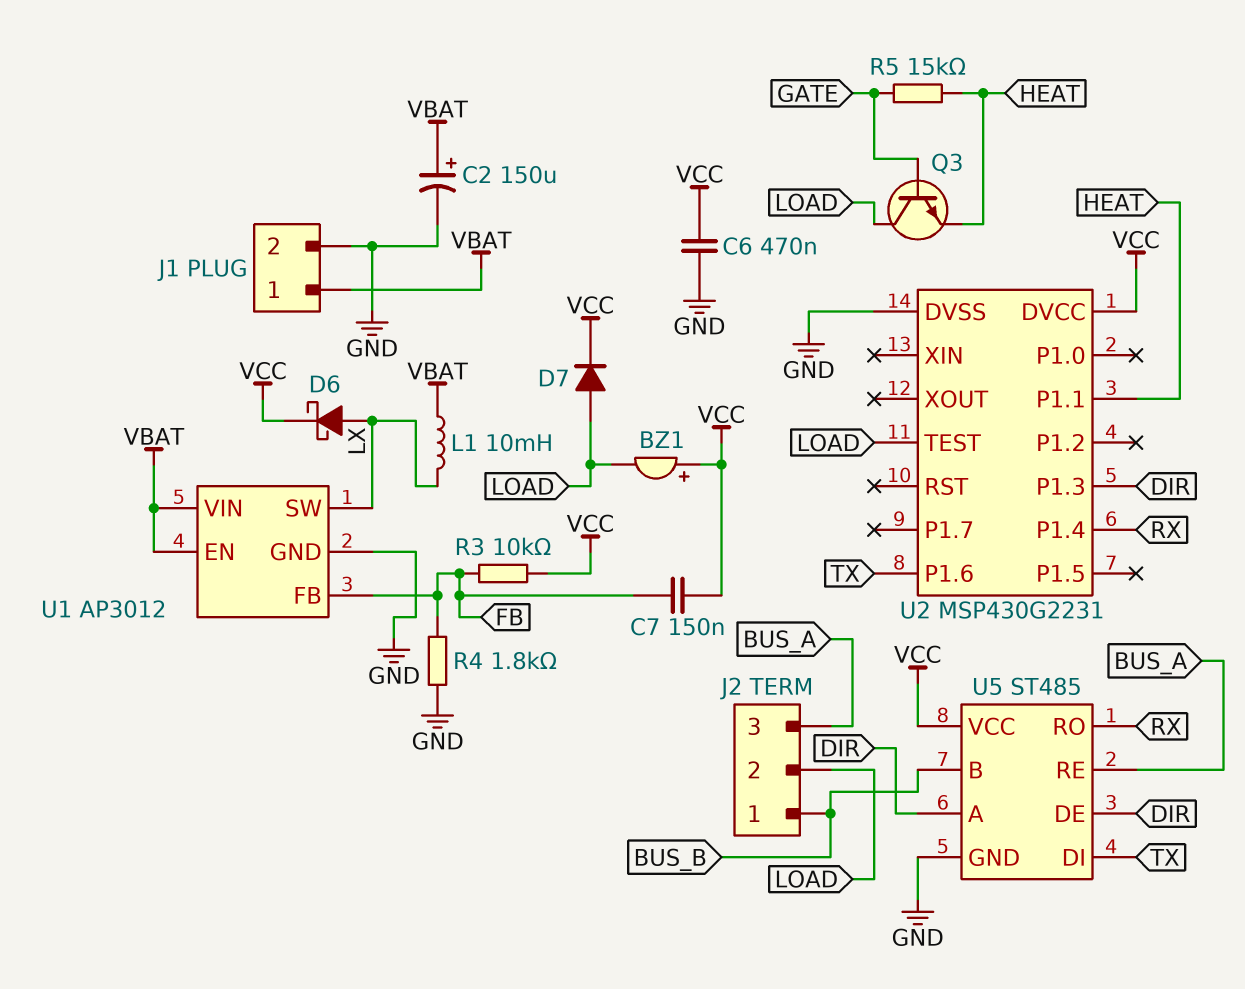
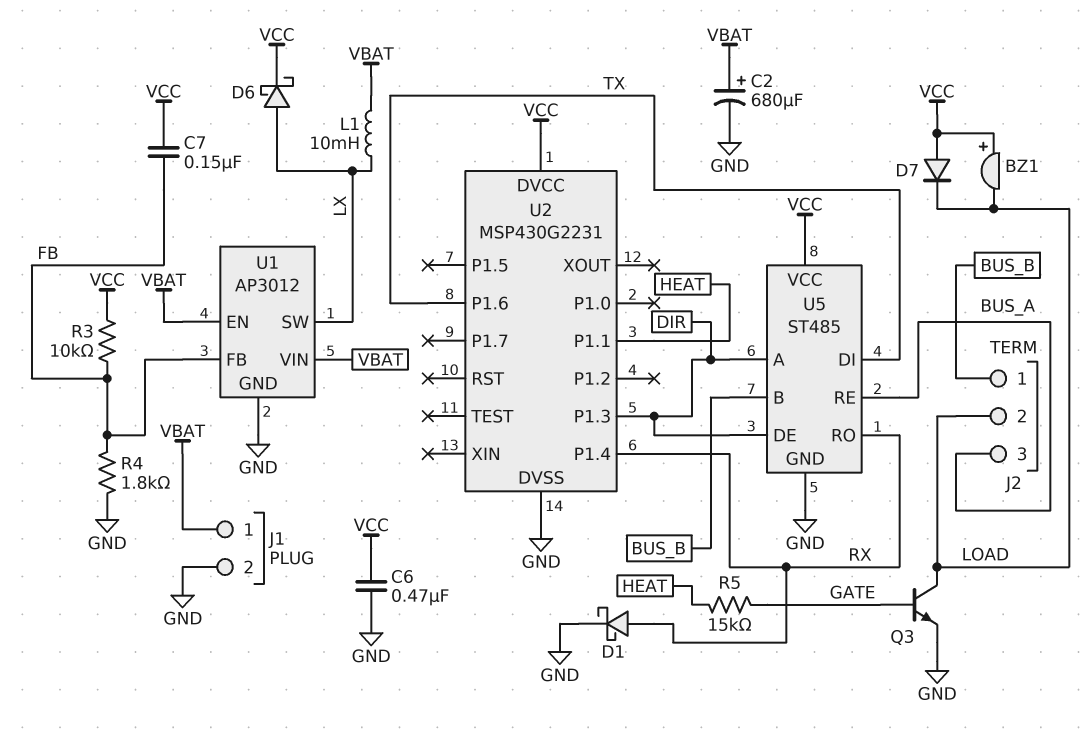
C2: 150uF (plus VBAT, minus GND) -> 680uF (plus VBAT, minus GND)
D1: none -> schottky (A RX, K GND)
D7: diode (A LOAD, K VCC) -> diode (A VCC, K LOAD)
Q3: NPN (B GATE, C LOAD, E HEAT) -> NPN (B GATE, C LOAD, E GND)
U2 pin TEST: LOAD -> none

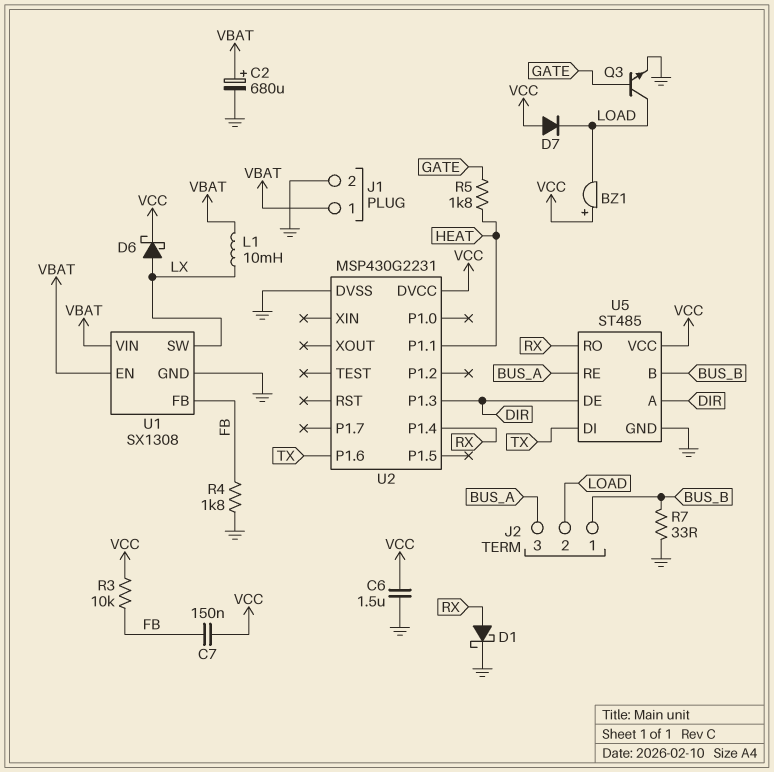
C6: 470nF (GND, VCC) -> 1.5uF (GND, VCC)
R5: 15k (GATE, HEAT) -> 1.8k (GATE, HEAT)
R7: none -> 33 (BUS_B, GND)
U1: AP3012 -> SX1308

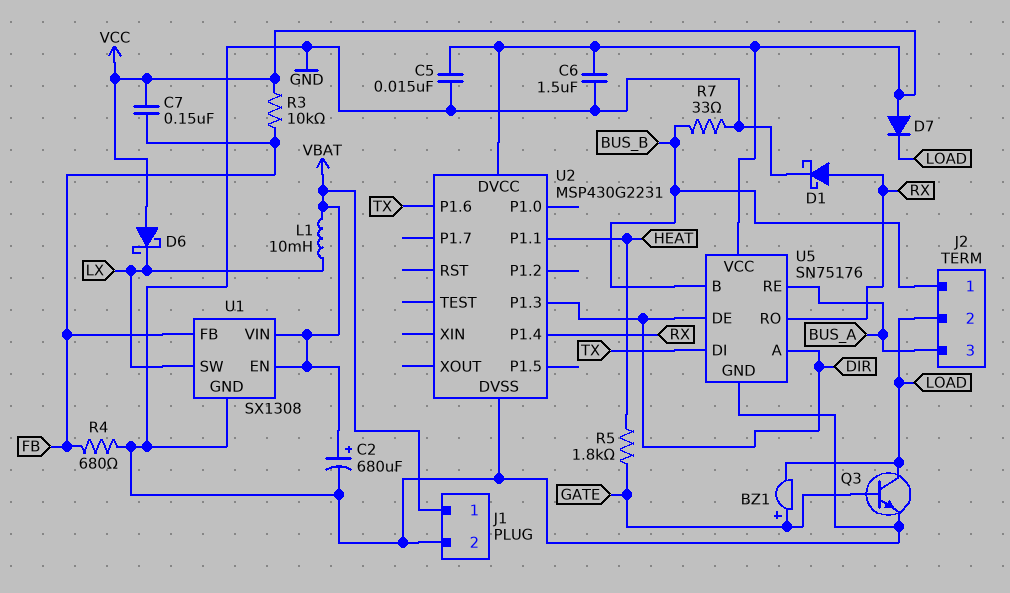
BZ1: buzzer (plus VCC, minus LOAD) -> buzzer (plus GATE, minus LOAD)
C5: none -> 15nF (GND, VCC)
D6: schottky (A LX, K VCC) -> schottky (A VCC, K LX)
R4: 1.8k (FB, GND) -> 680 (FB, GND)
U5: ST485 -> SN75176

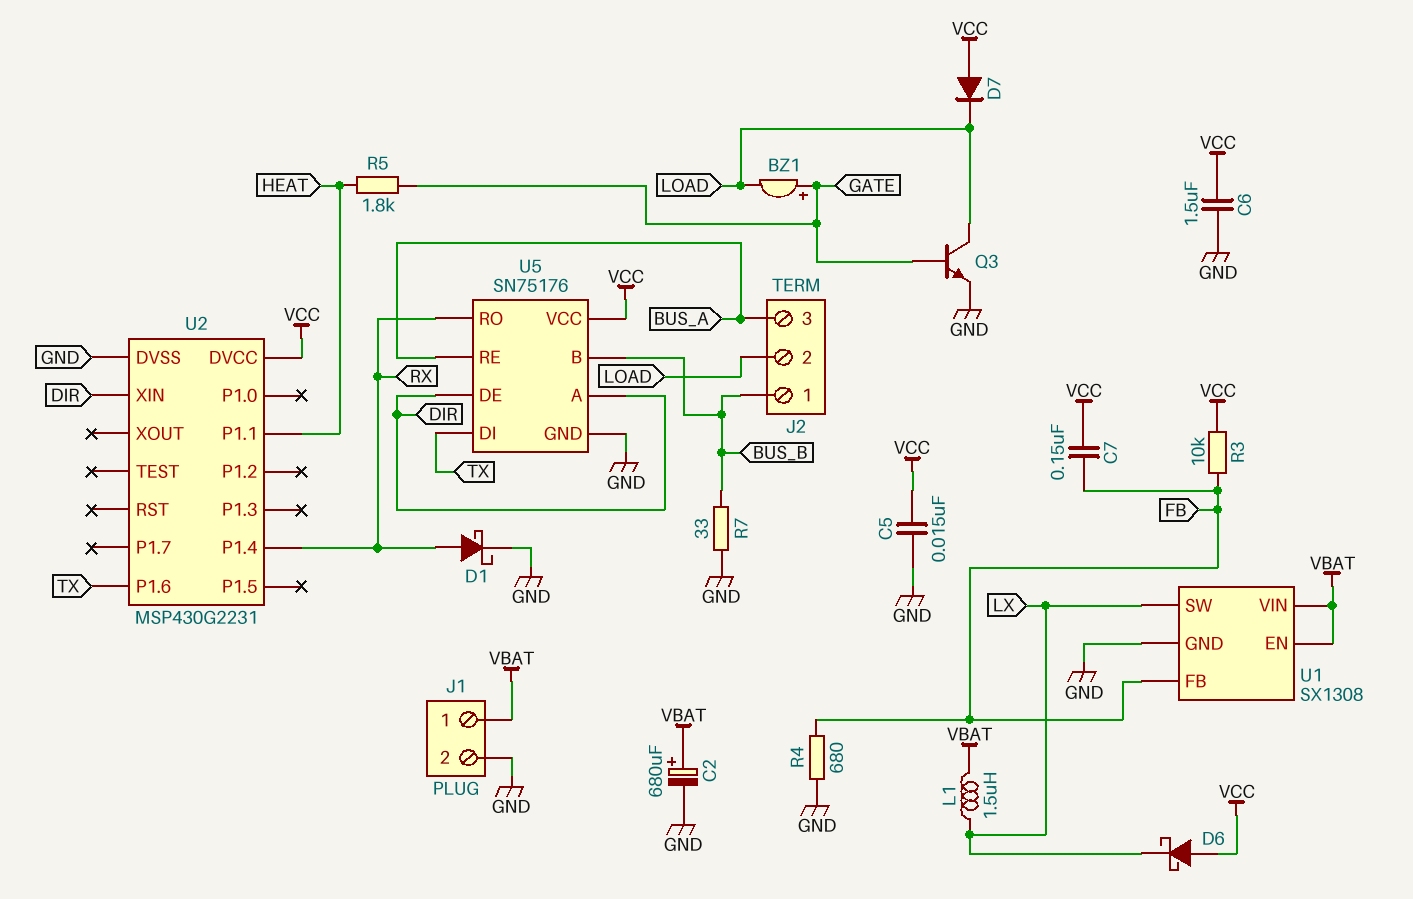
L1: 10mH (LX, VBAT) -> 1.5uH (LX, VBAT)
U2 pin P1.3: DIR -> none
U2 pin XIN: none -> DIR

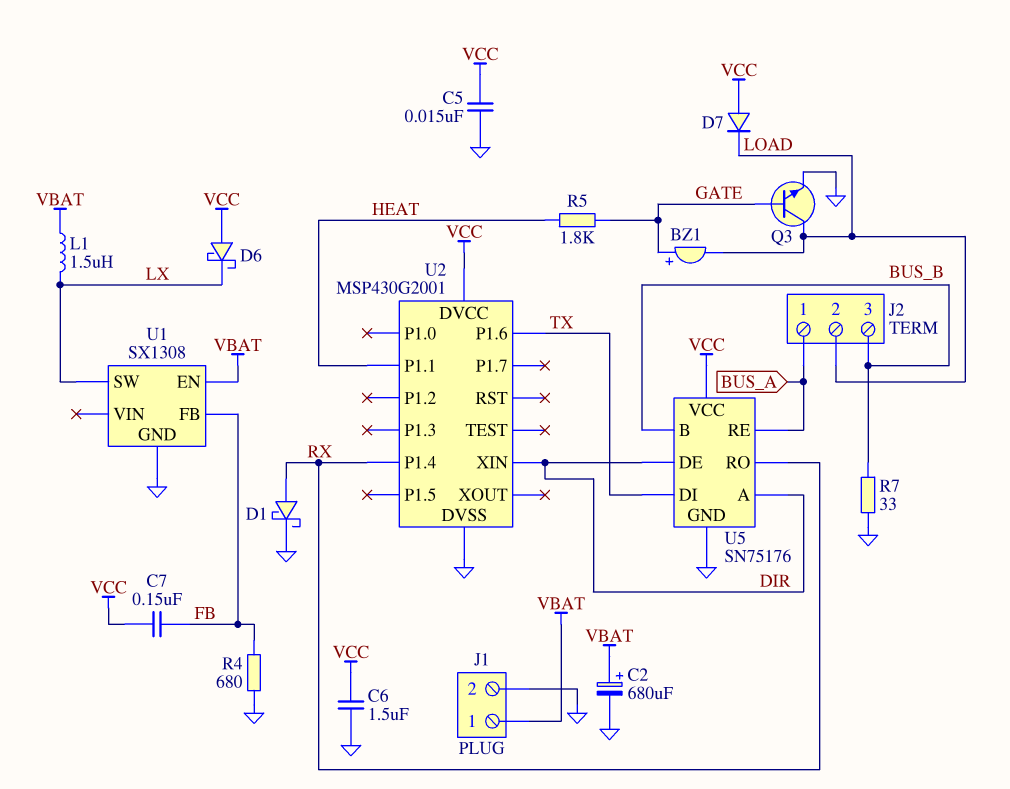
J2 pin 1: BUS_B -> BUS_A
J2 pin 3: BUS_A -> BUS_B
R3: 10k (FB, VCC) -> none
U1 pin VIN: VBAT -> none
U2: MSP430G2231 -> MSP430G2001

